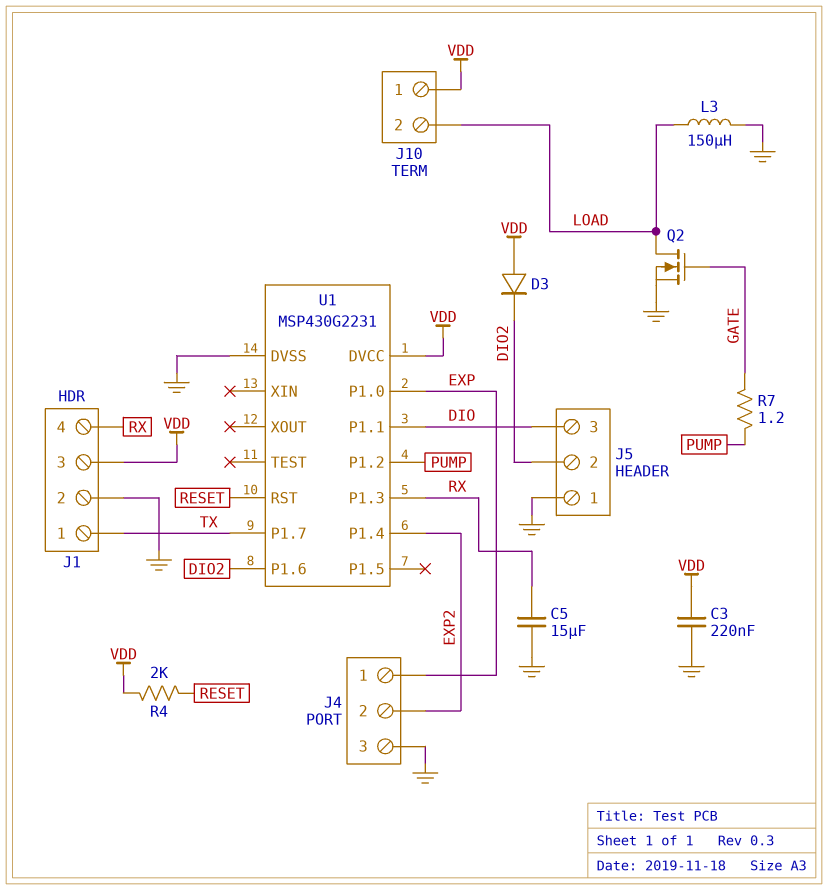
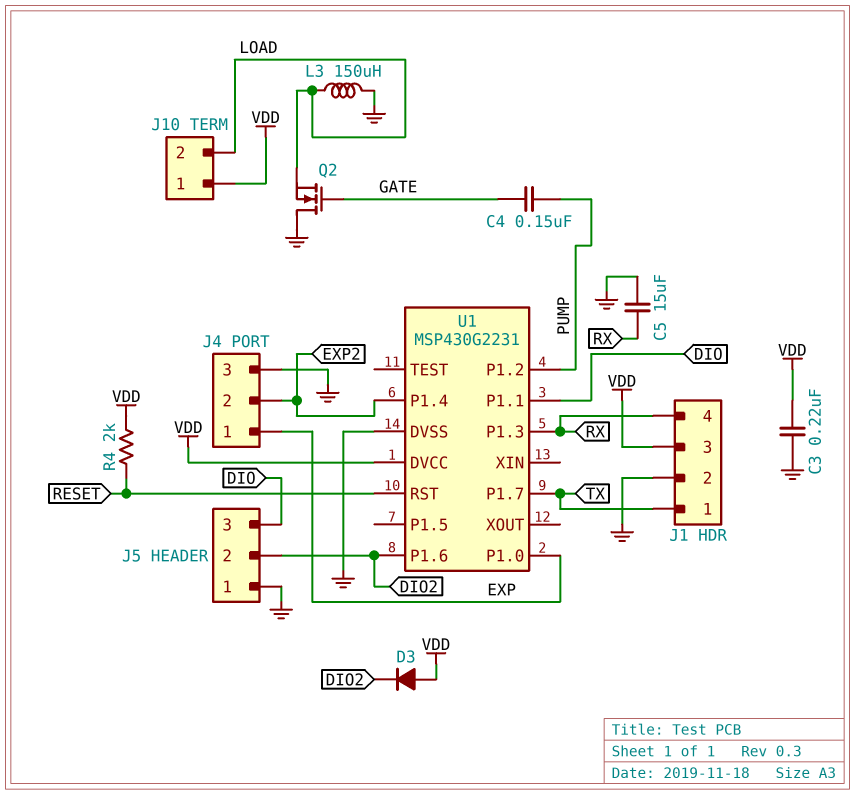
C4: none -> 150nF (GATE, PUMP)
Q2: NMOS (G GATE, D LOAD, S GND) -> NMOS (G GATE, D GND, S LOAD)
R7: 1.2 (GATE, PUMP) -> none

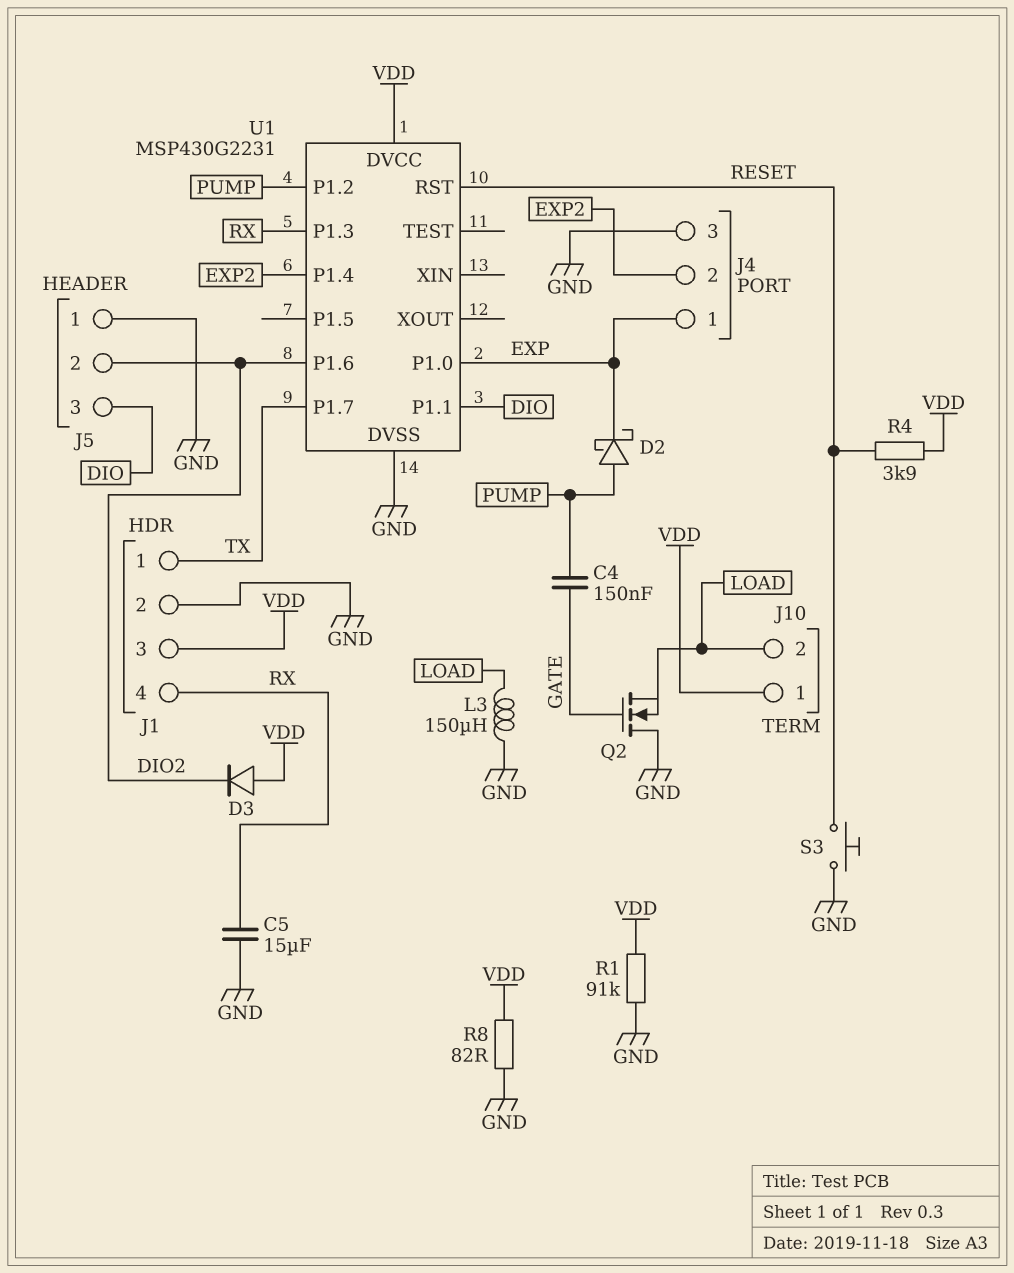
C3: 220nF (GND, VDD) -> none
D2: none -> schottky (A PUMP, K EXP)
R1: none -> 91k (GND, VDD)
R4: 2k (RESET, VDD) -> 3.9k (RESET, VDD)
R8: none -> 82 (GND, VDD)
S3: none -> button (GND, RESET)

